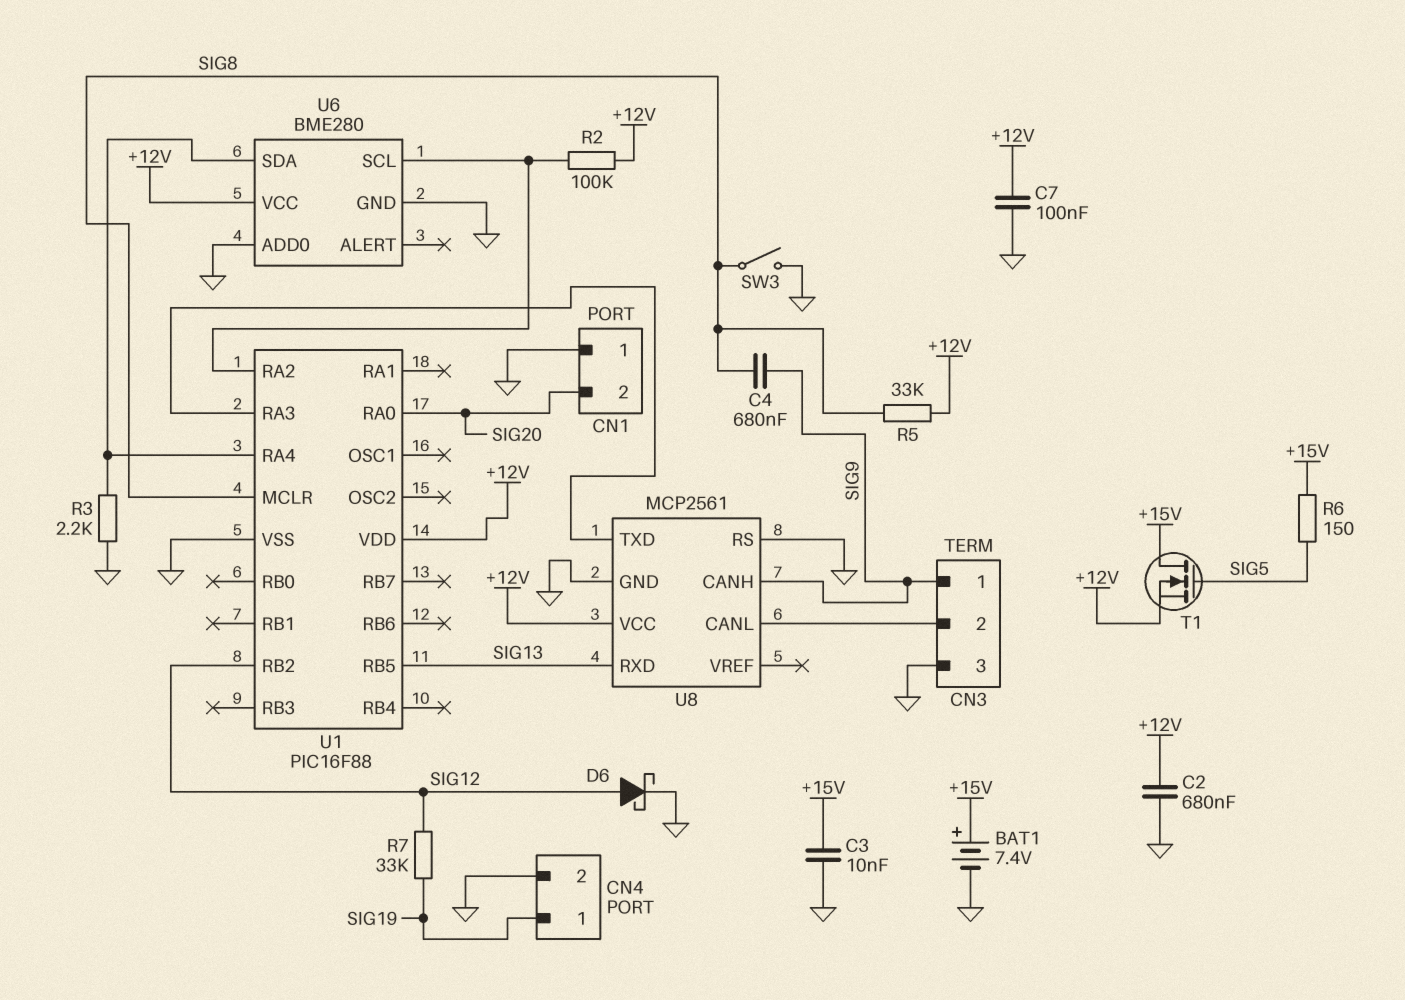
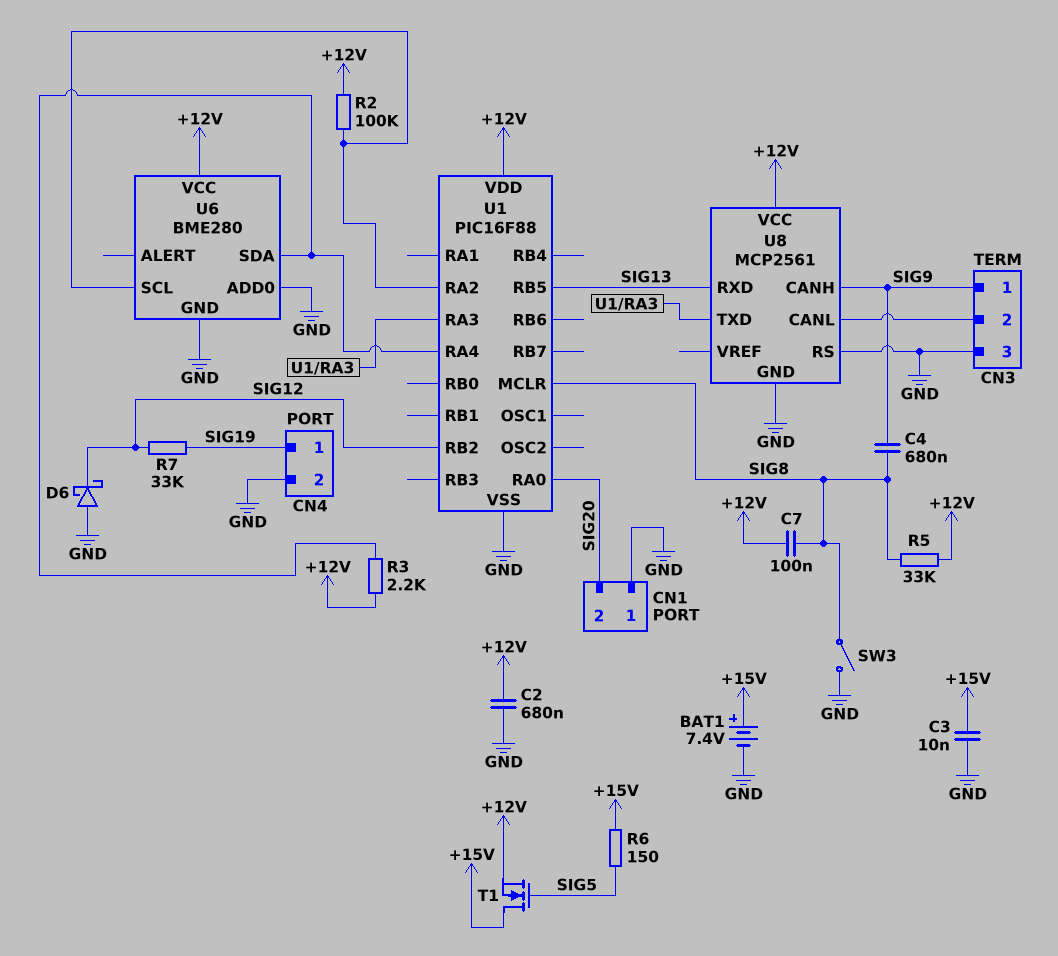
C7: 100nF (+12V, GND) -> 100nF (+12V, SIG8)
D6: schottky (A SIG12, K GND) -> schottky (A GND, K SIG12)
R3: 2.2k (GND, U1/RA4) -> 2.2k (+12V, U1/RA4)

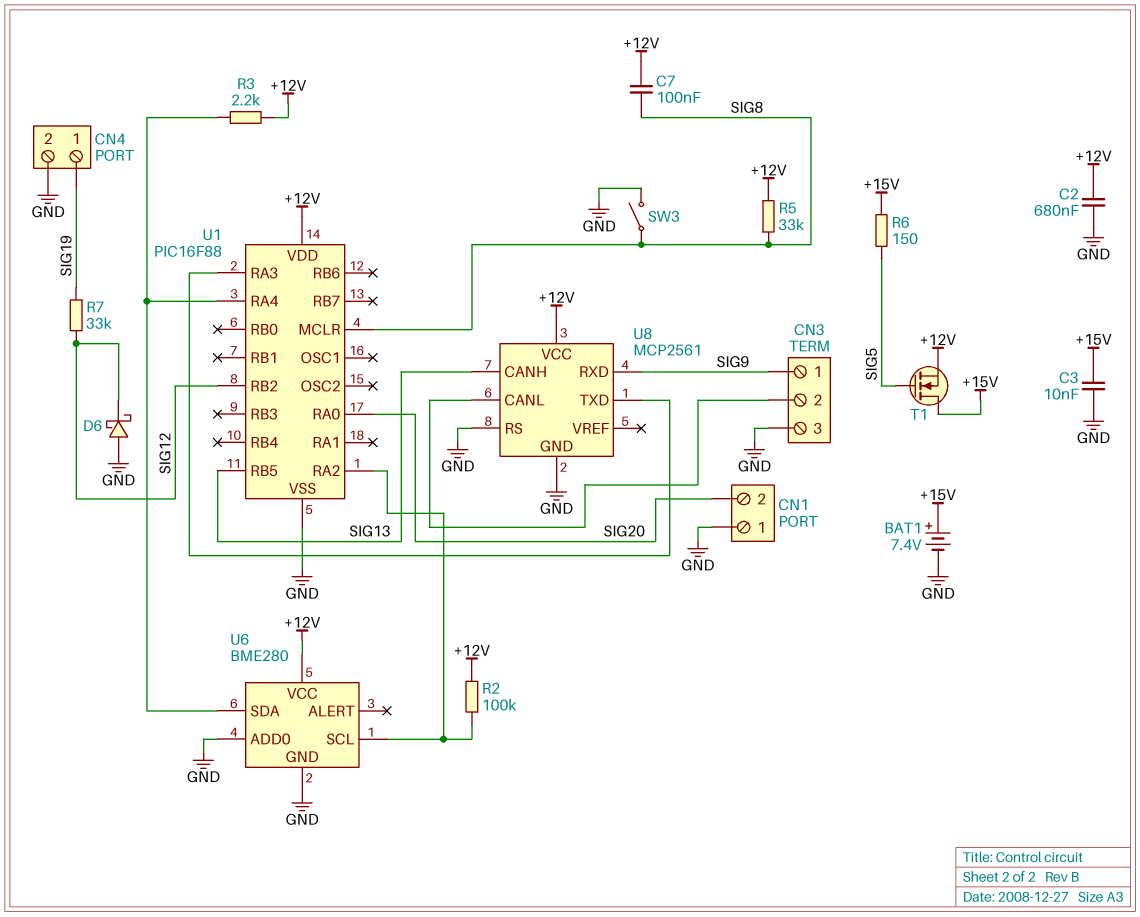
C4: 680nF (SIG8, SIG9) -> none
U8 pin CANH: SIG9 -> SIG13
U8 pin RXD: SIG13 -> SIG9

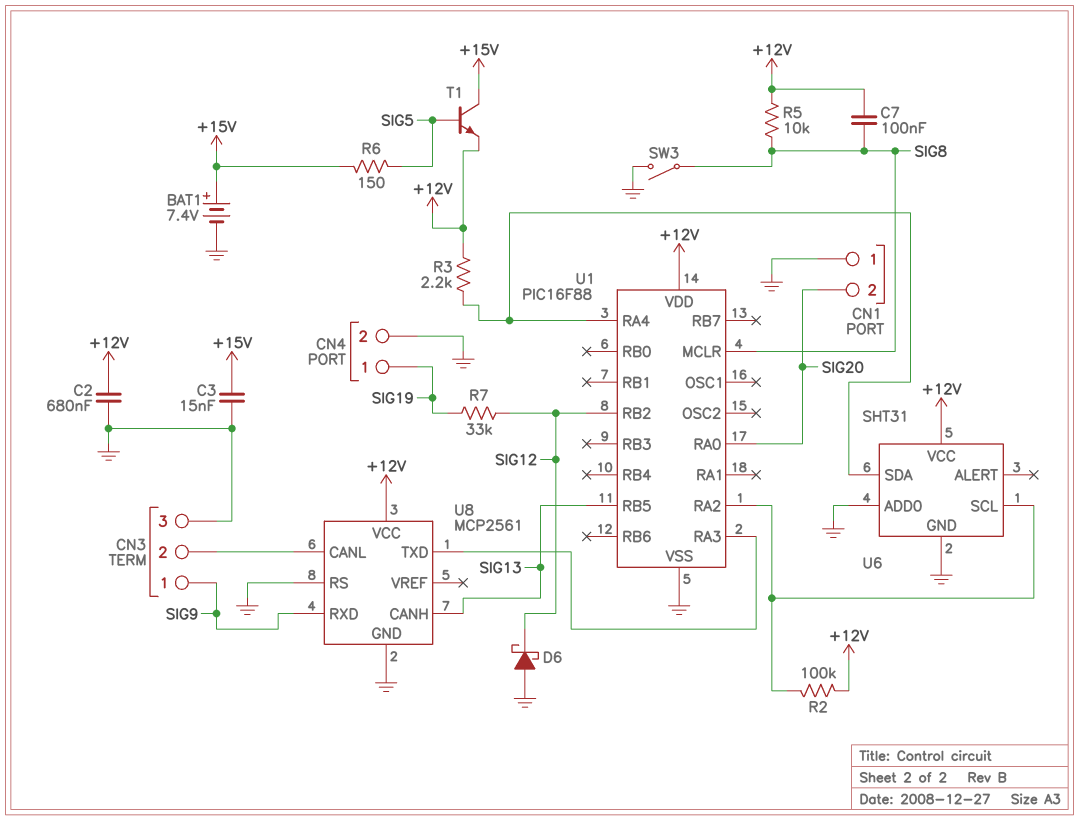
C3: 10nF (+15V, GND) -> 15nF (+15V, GND)
R5: 33k (+12V, SIG8) -> 10k (+12V, SIG8)
T1: NMOS (G SIG5, D +15V, S +12V) -> NPN (B SIG5, C +15V, E +12V)
U6: BME280 -> SHT31

